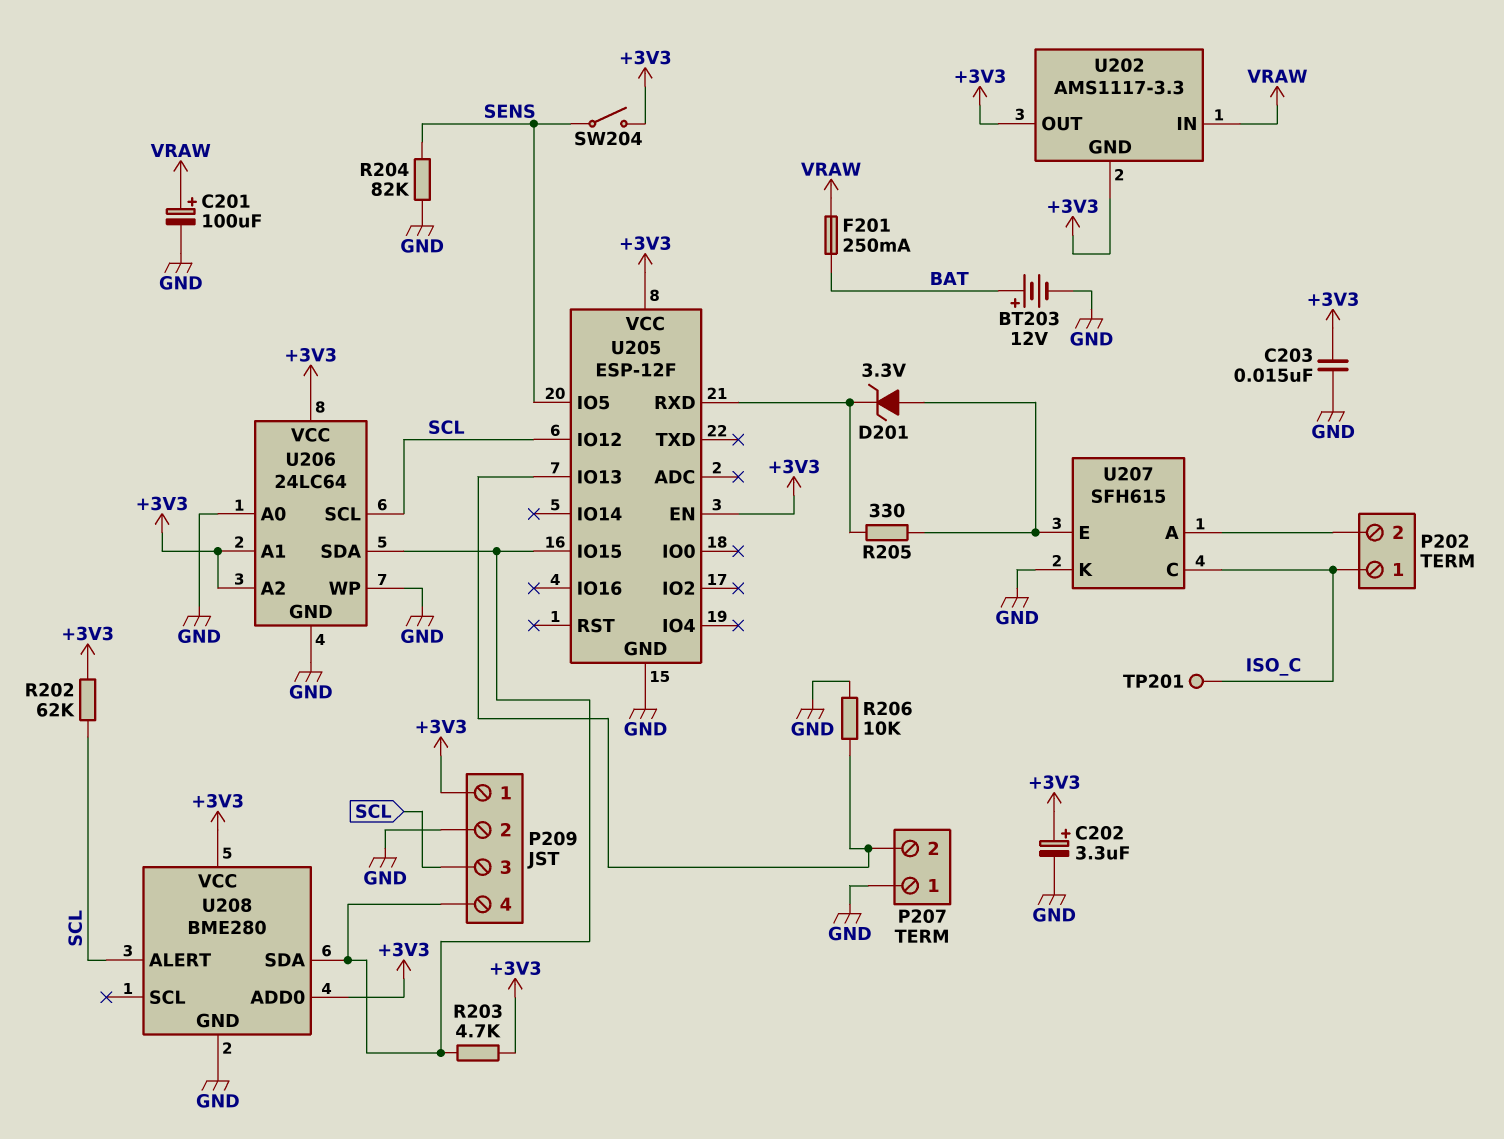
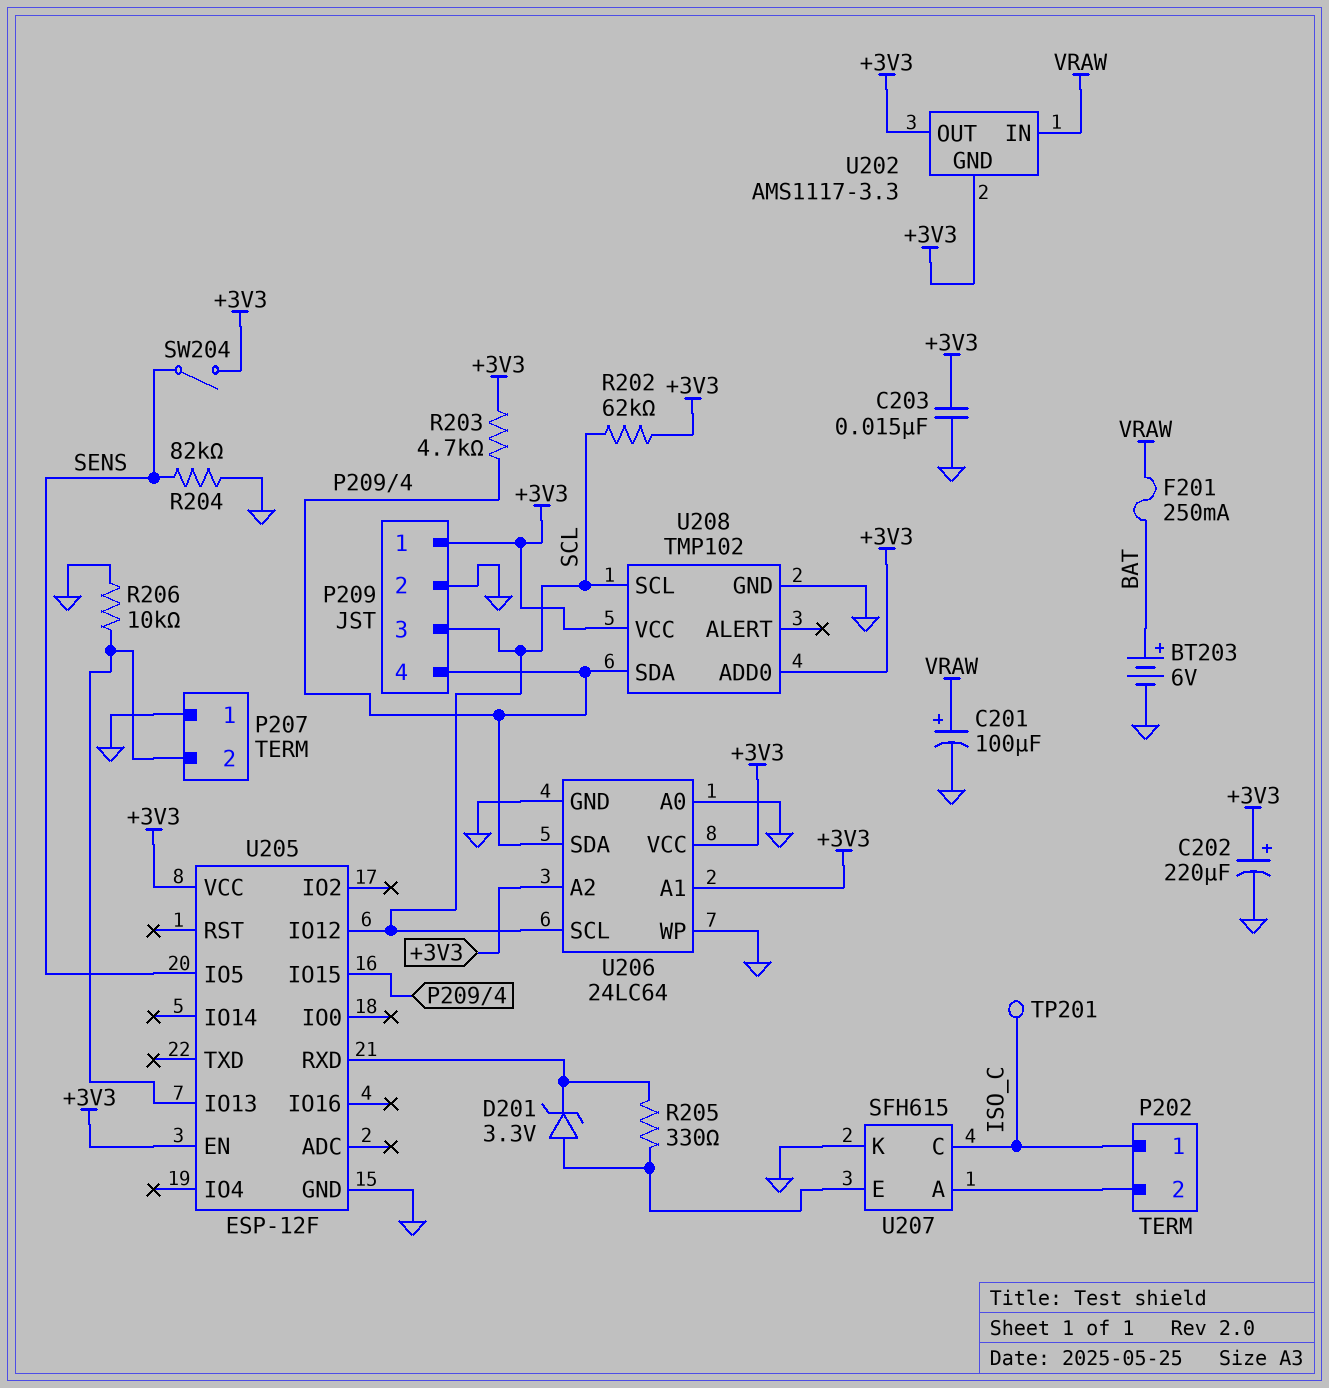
BT203: 12V (plus BAT, minus GND) -> 6V (plus BAT, minus GND)
C202: 3.3uF (plus +3V3, minus GND) -> 220uF (plus +3V3, minus GND)
U208: BME280 -> TMP102
U208 pin ALERT: SCL -> none
U208 pin SCL: none -> SCL

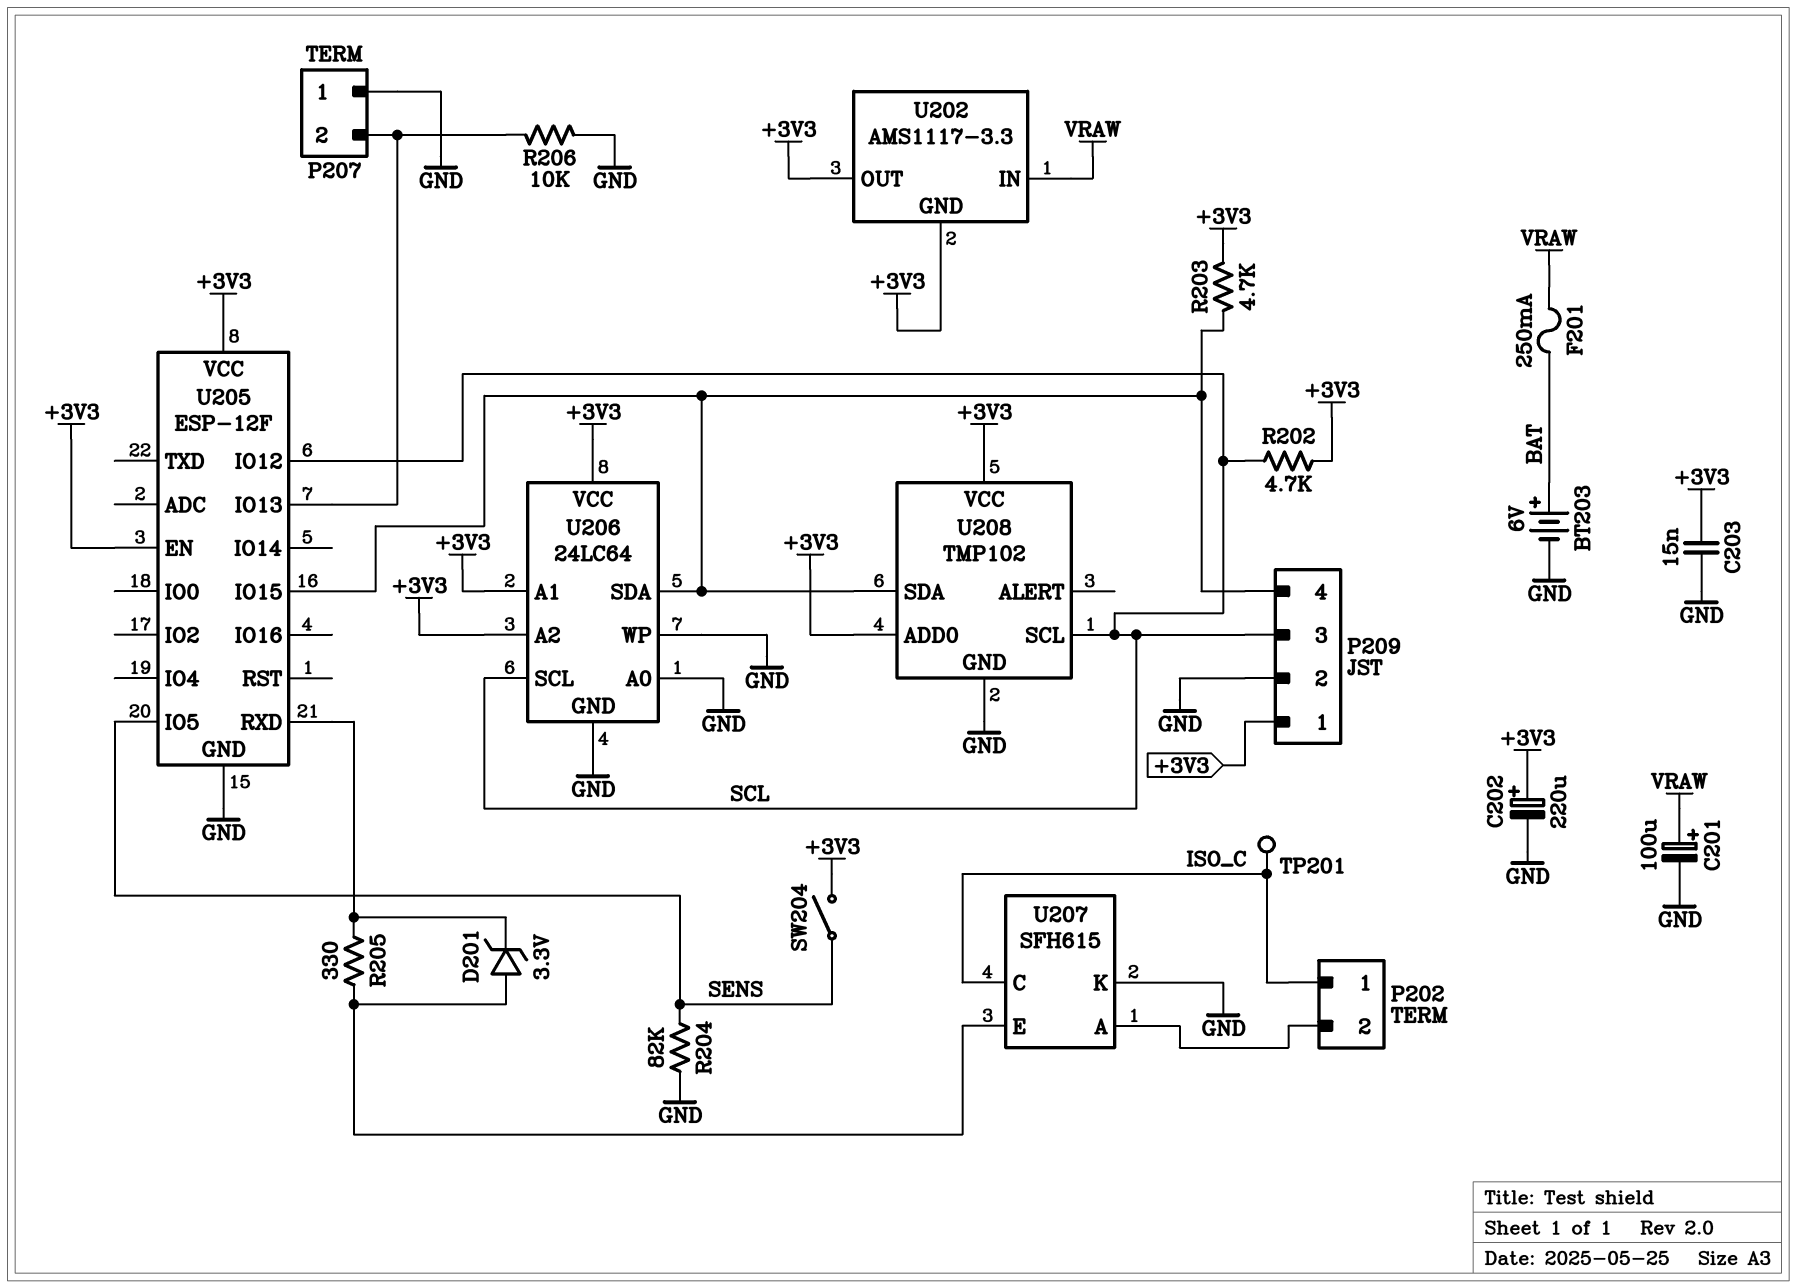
R202: 62k (+3V3, SCL) -> 4.7k (+3V3, SCL)

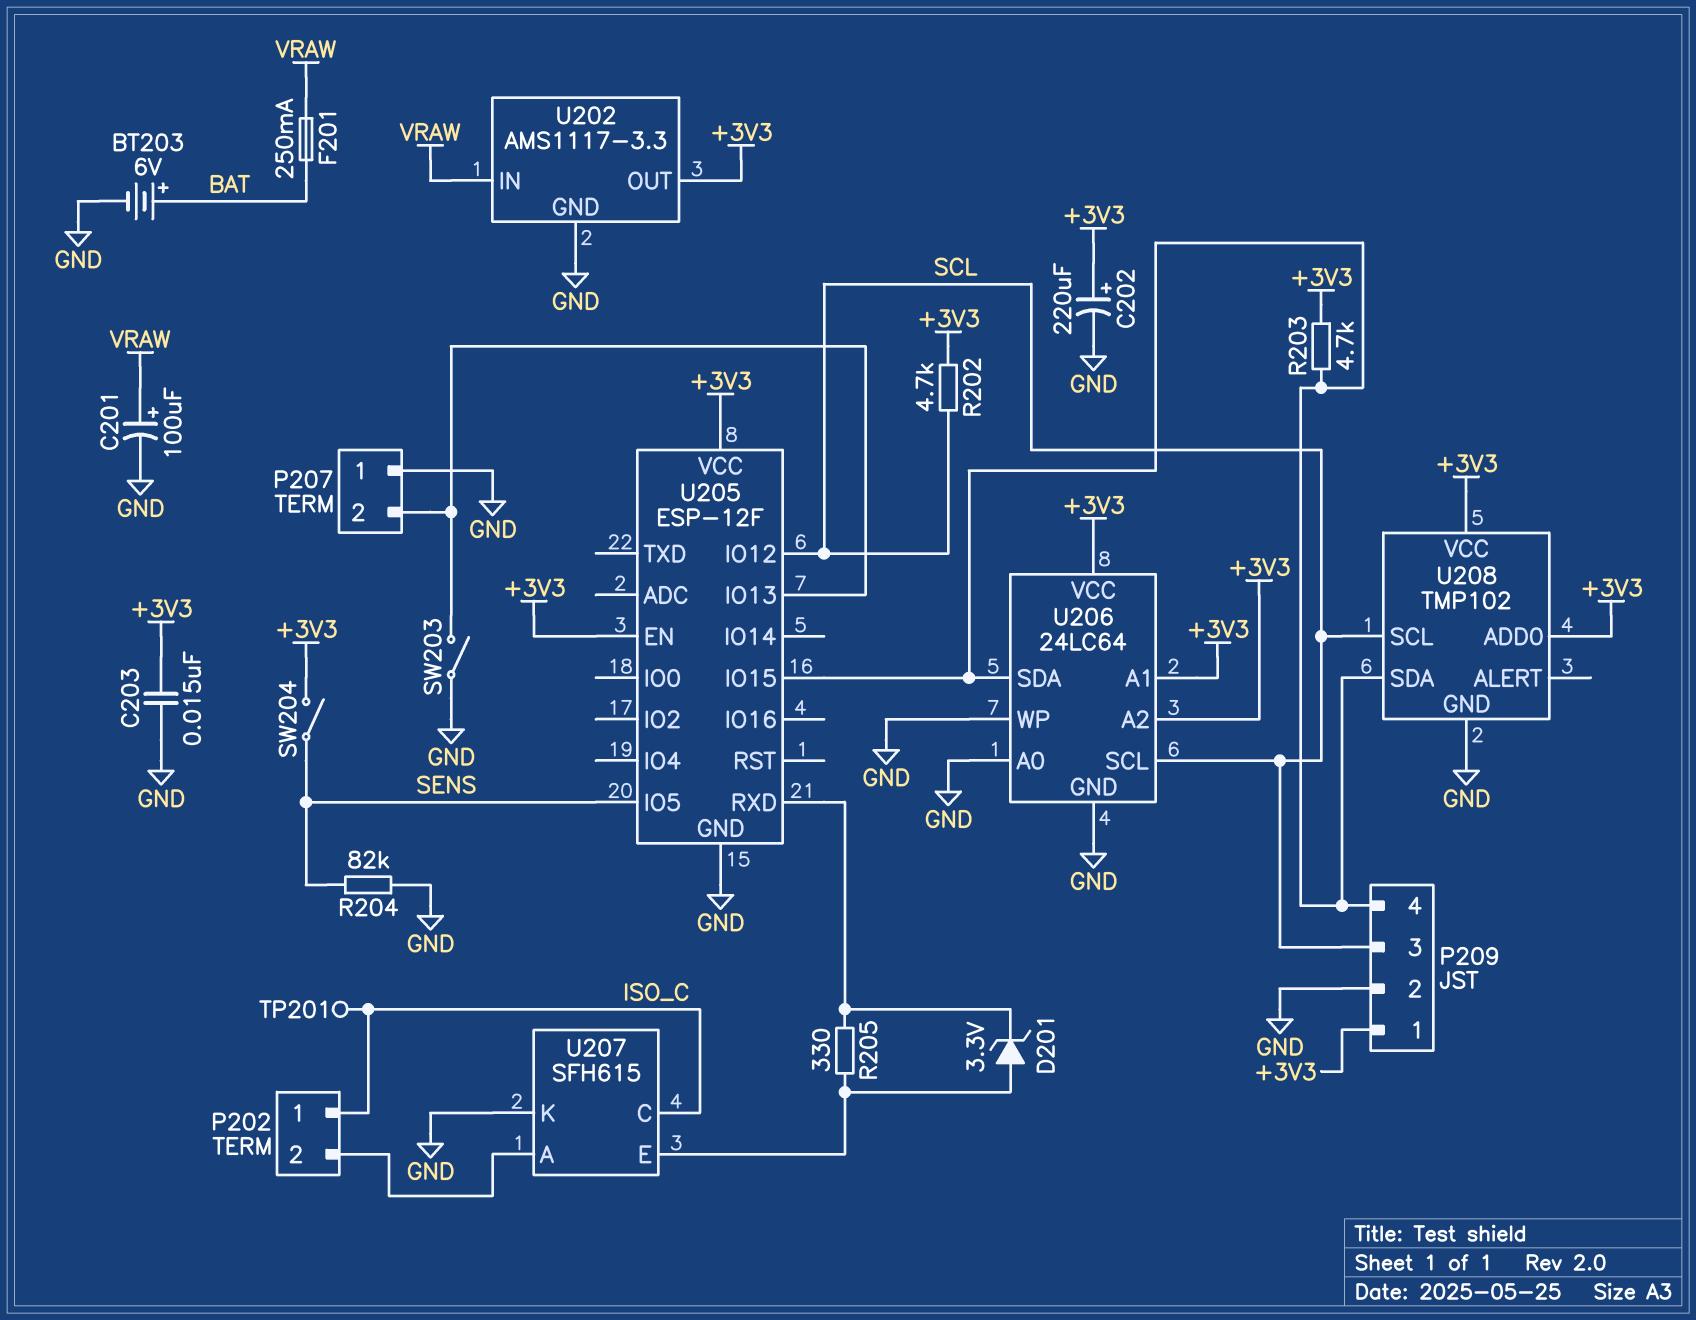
R206: 10k (GND, P207/2) -> none
SW203: none -> switch (GND, P207/2)
U202 pin GND: +3V3 -> GND

